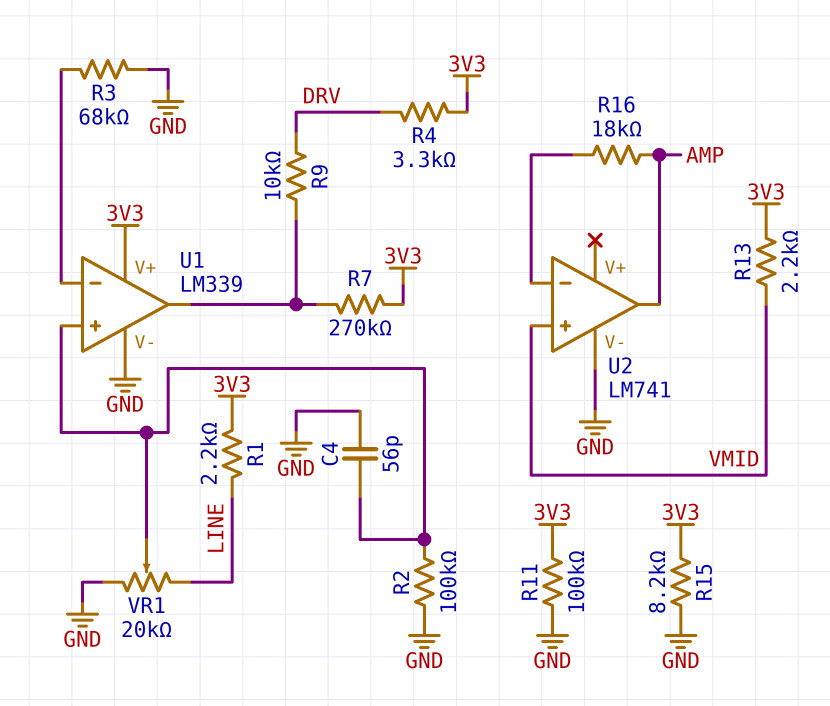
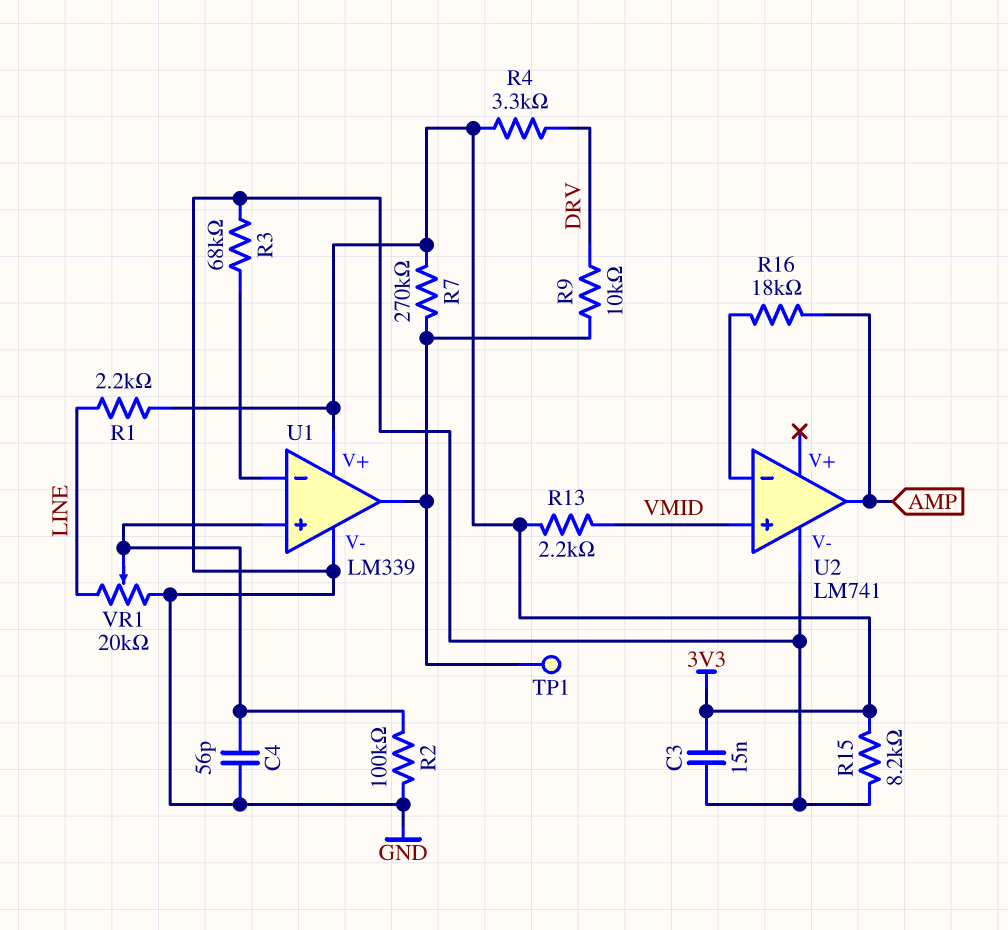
C3: none -> 15nF (3V3, GND)
R11: 100k (3V3, GND) -> none
TP1: none -> test point (U1/out)

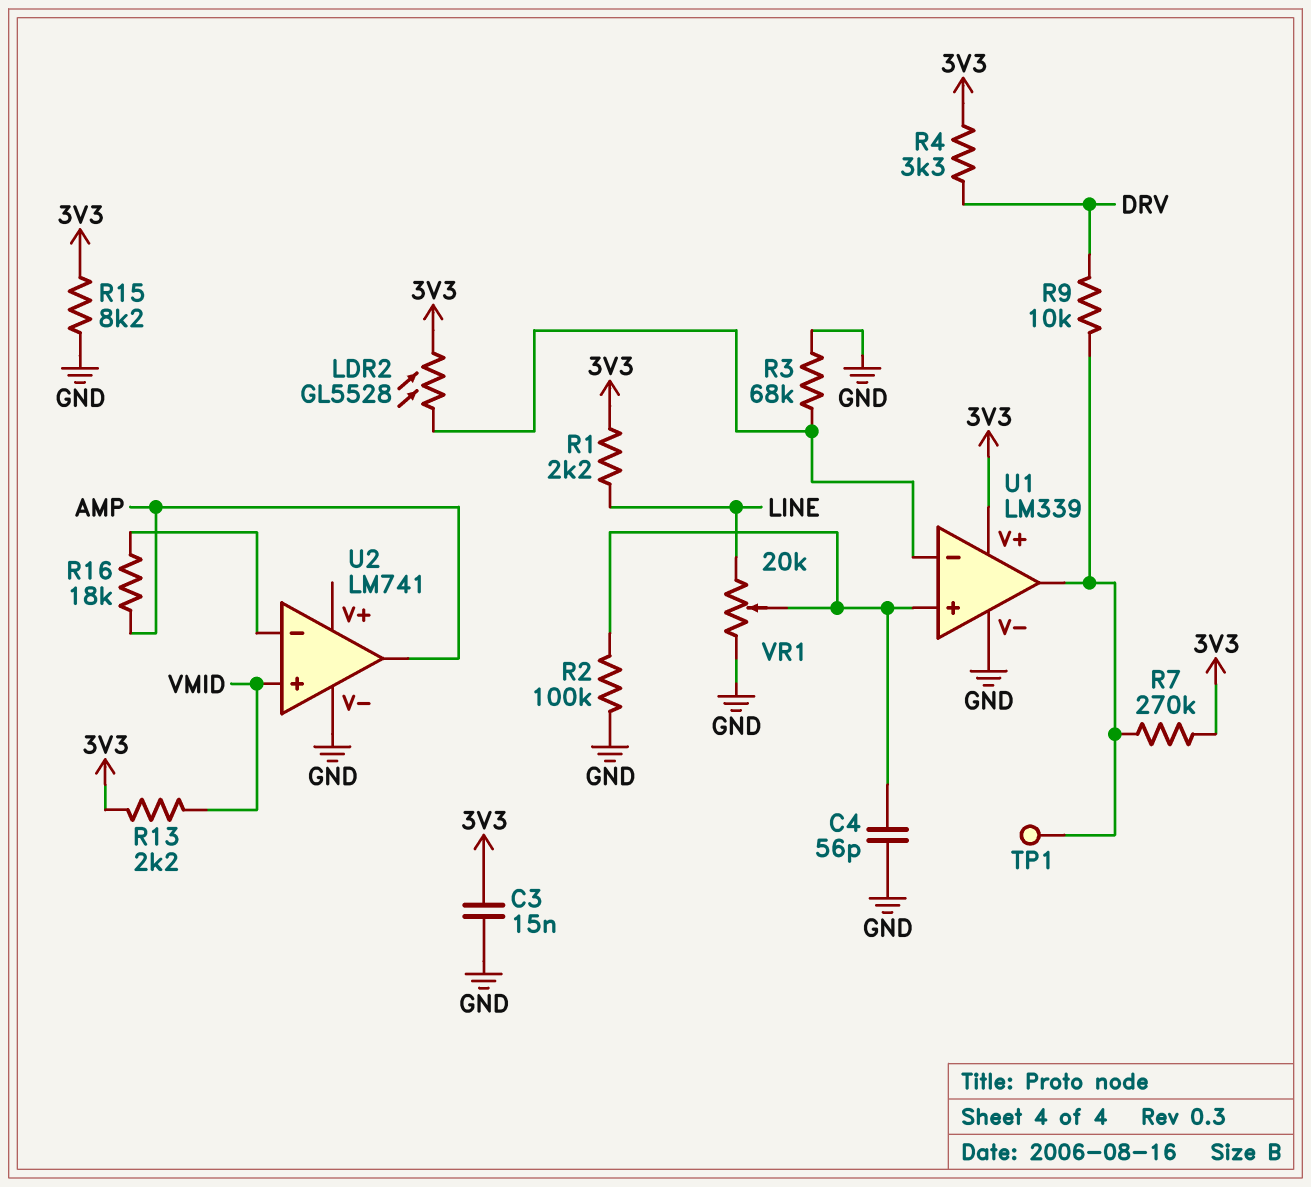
LDR2: none -> GL5528 (3V3, U1/in-)

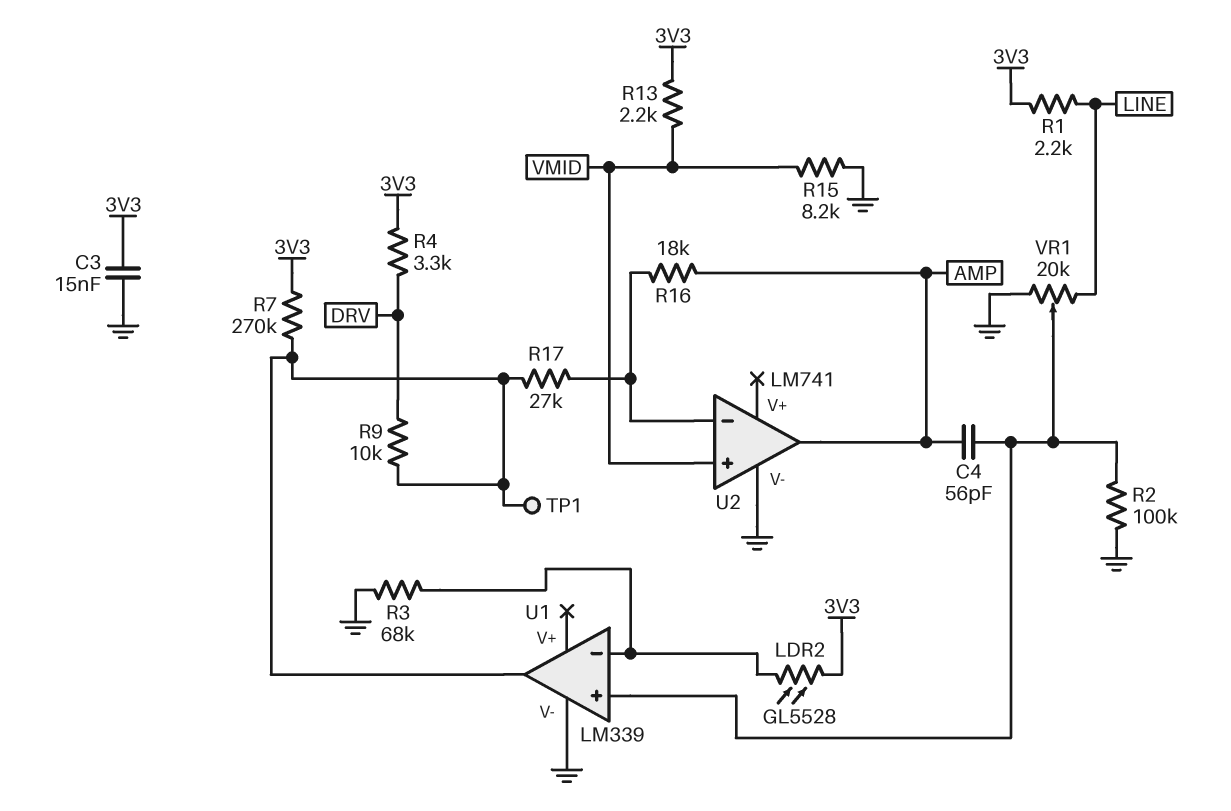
C4: 56pF (GND, U1/in+) -> 56pF (AMP, U1/in+)
R15: 8.2k (3V3, GND) -> 8.2k (GND, VMID)
R17: none -> 27k (U1/out, U2/in-)
U1 pin V+: 3V3 -> none

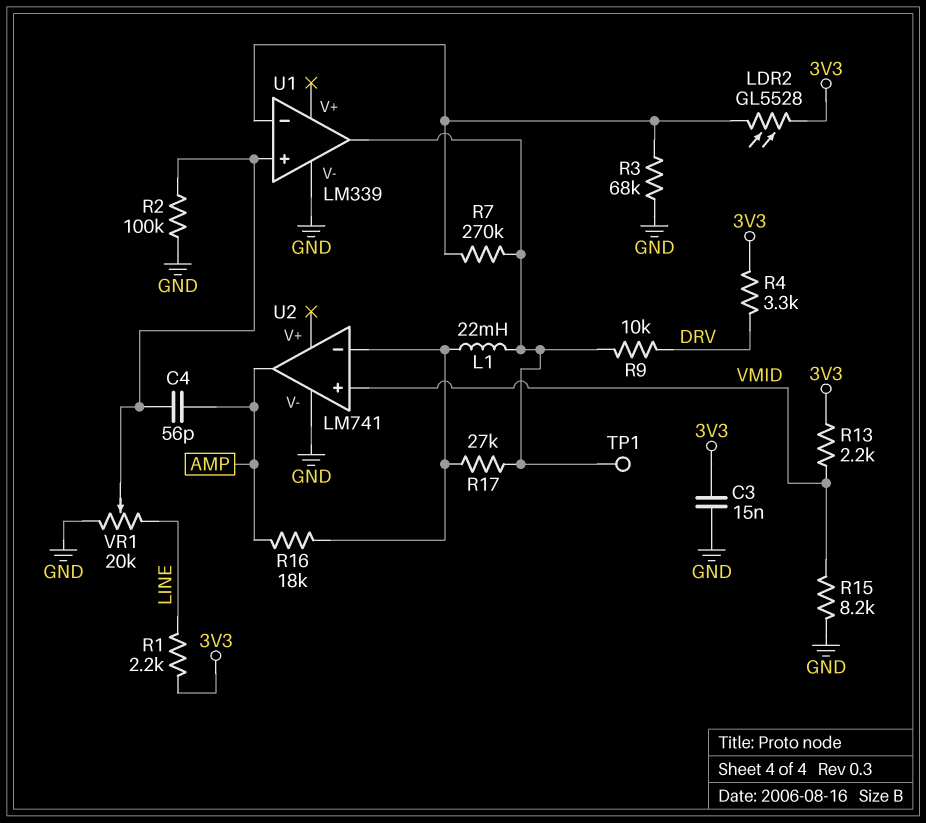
L1: none -> 22mH (U1/out, U2/in-)
R7: 270k (3V3, U1/out) -> 270k (U1/in-, U1/out)

